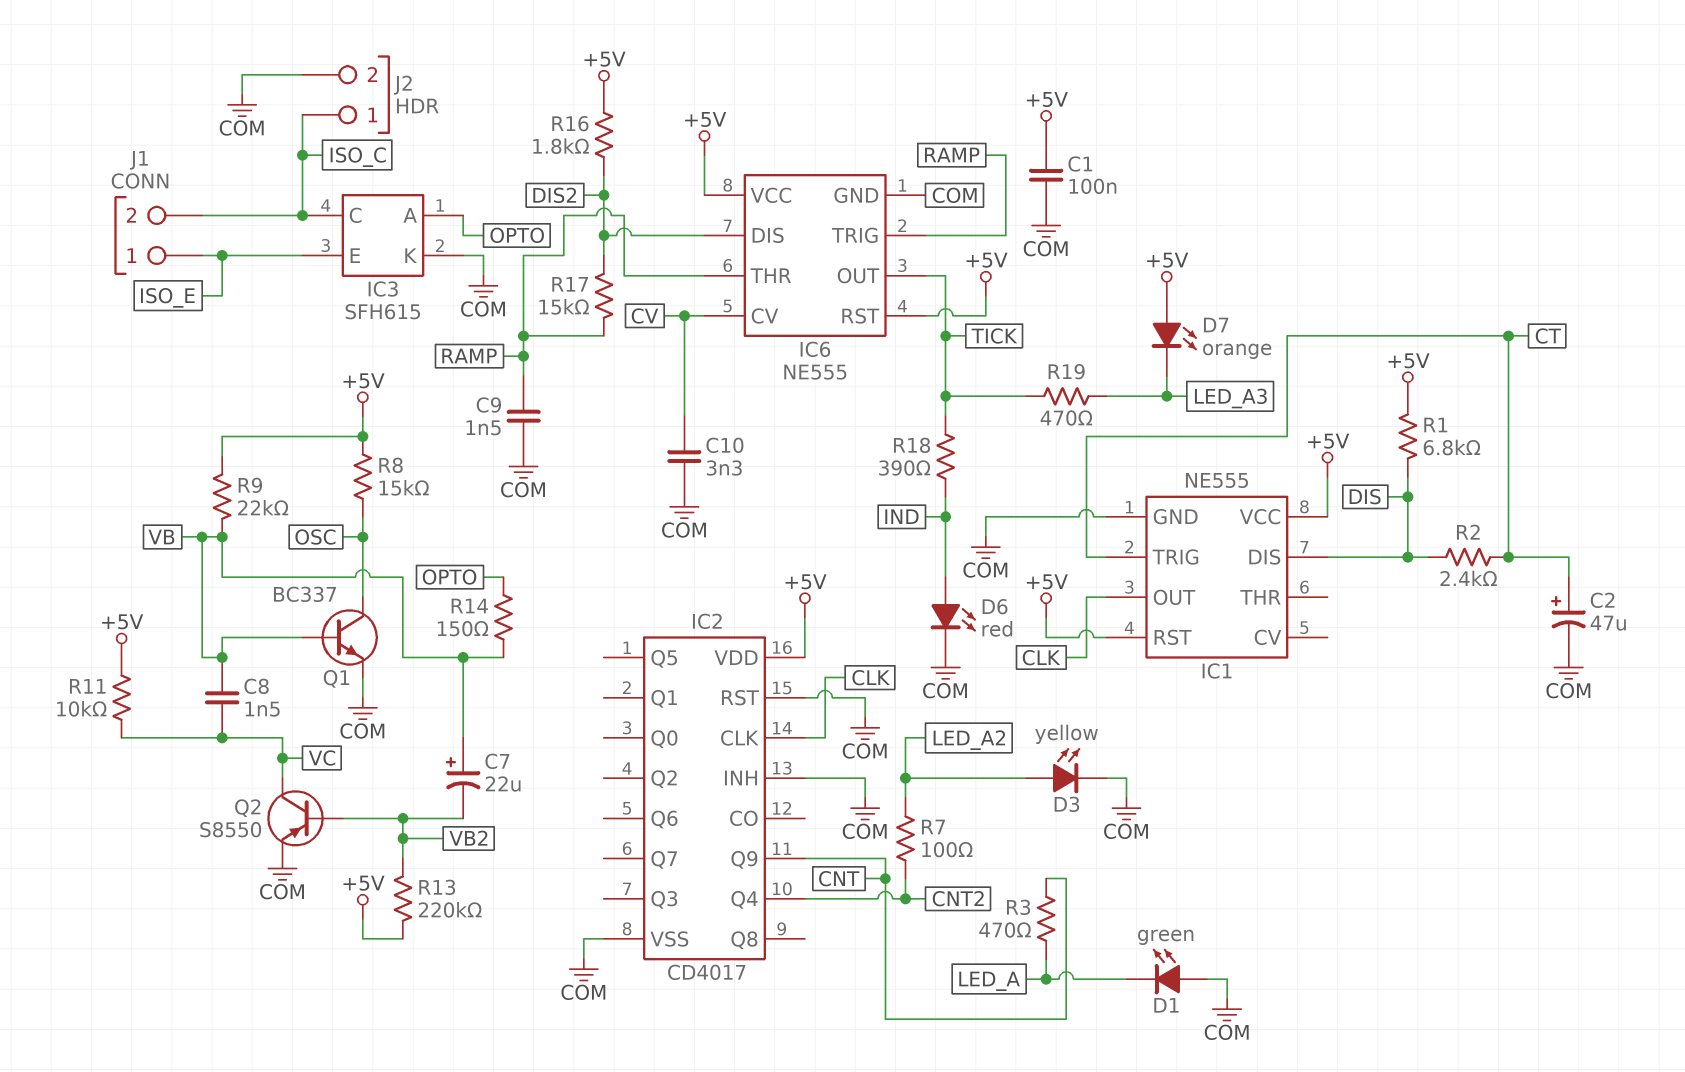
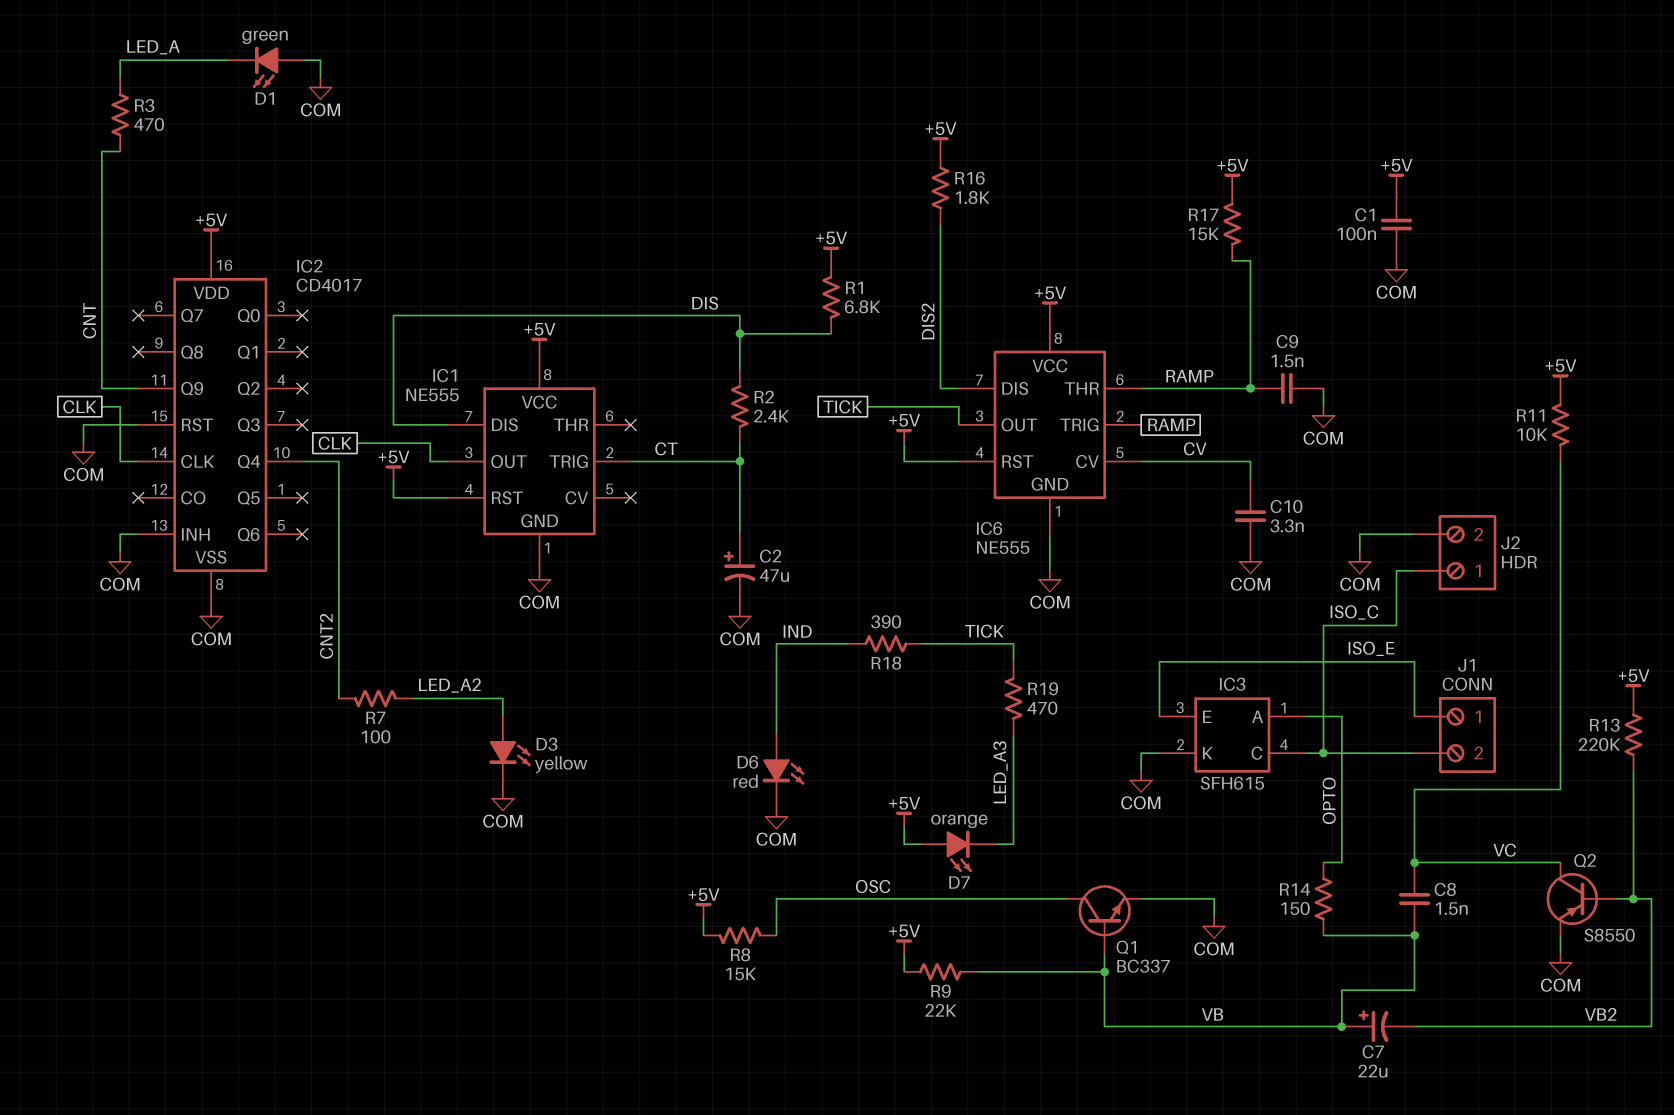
R17: 15k (DIS2, RAMP) -> 15k (+5V, RAMP)

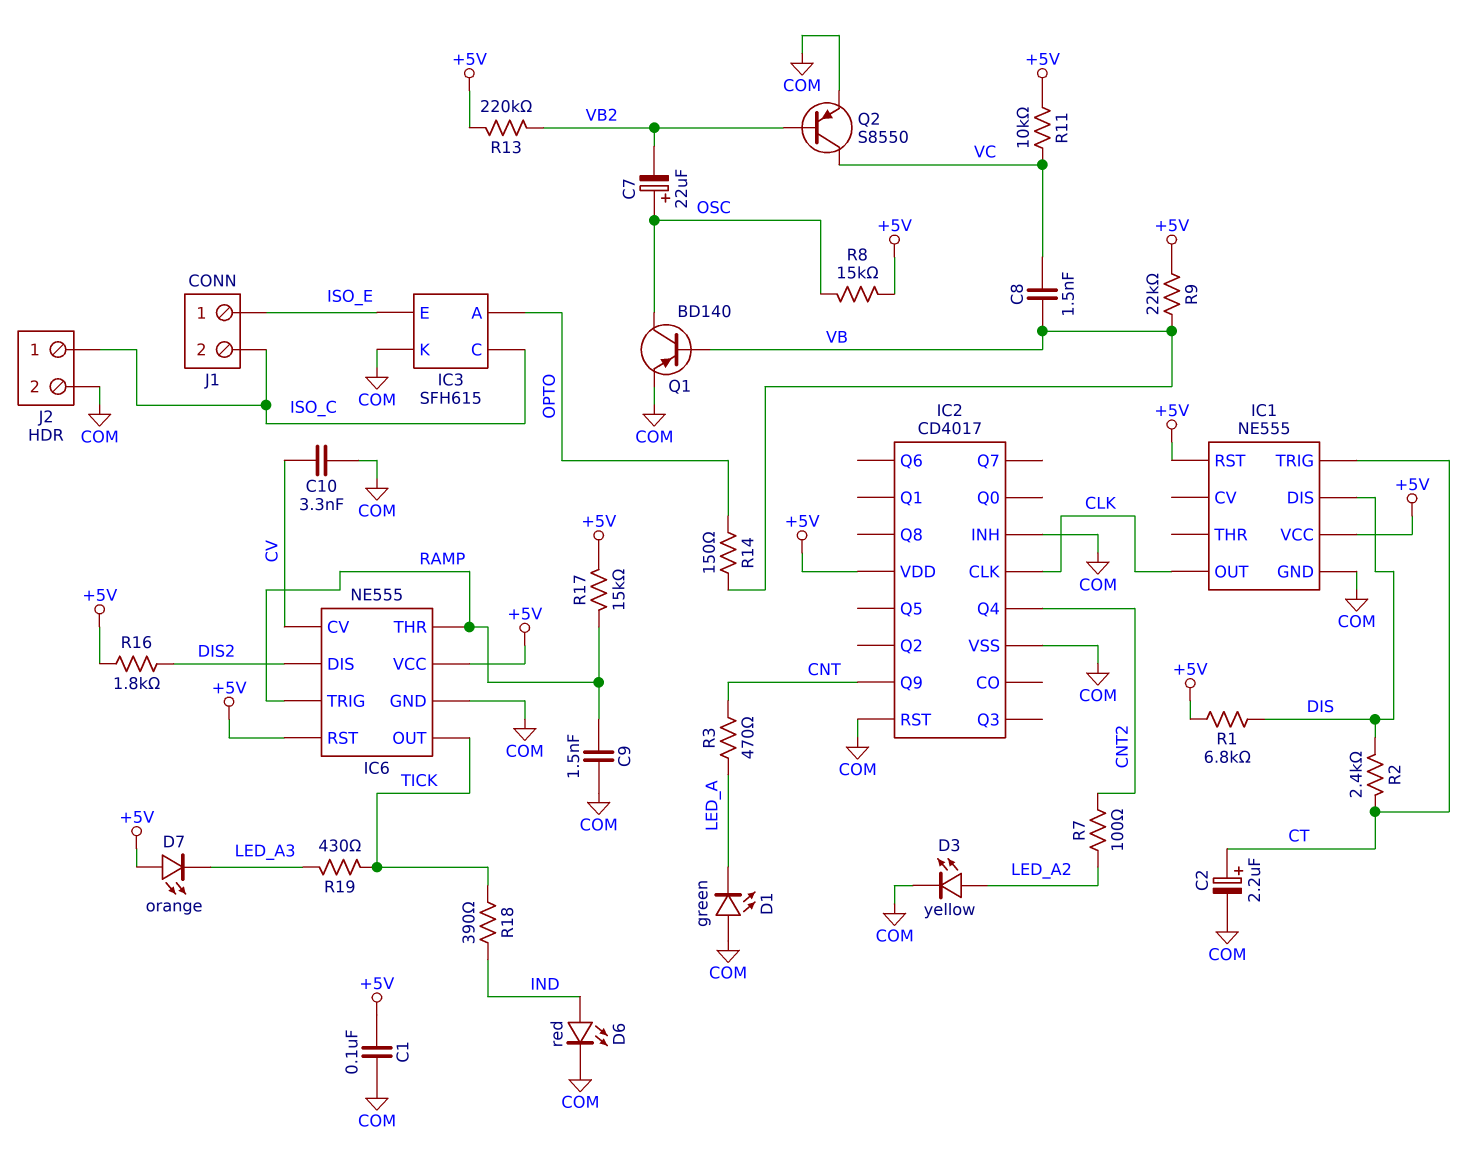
C2: 47uF (plus CT, minus COM) -> 2.2uF (plus CT, minus COM)
C7: 22uF (plus VB, minus VB2) -> 22uF (plus OSC, minus VB2)
Q1: NPN BC337 (B VB, C OSC, E COM) -> PNP BD140 (B VB, C OSC, E COM)
R19: 470 (LED_A3, TICK) -> 430 (LED_A3, TICK)

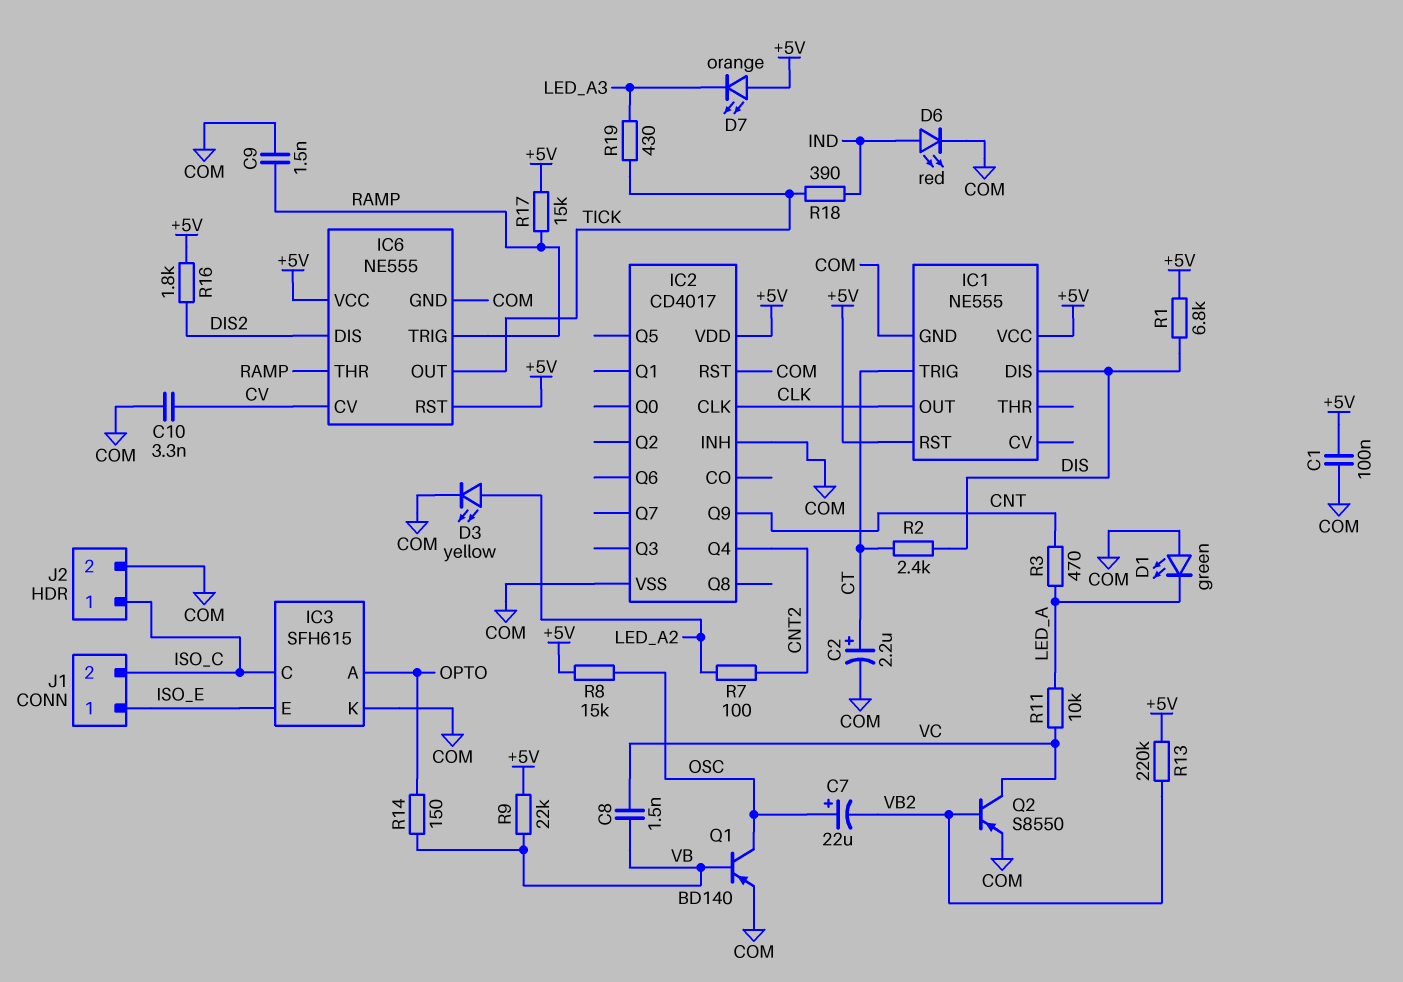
R11: 10k (+5V, VC) -> 10k (LED_A, VC)

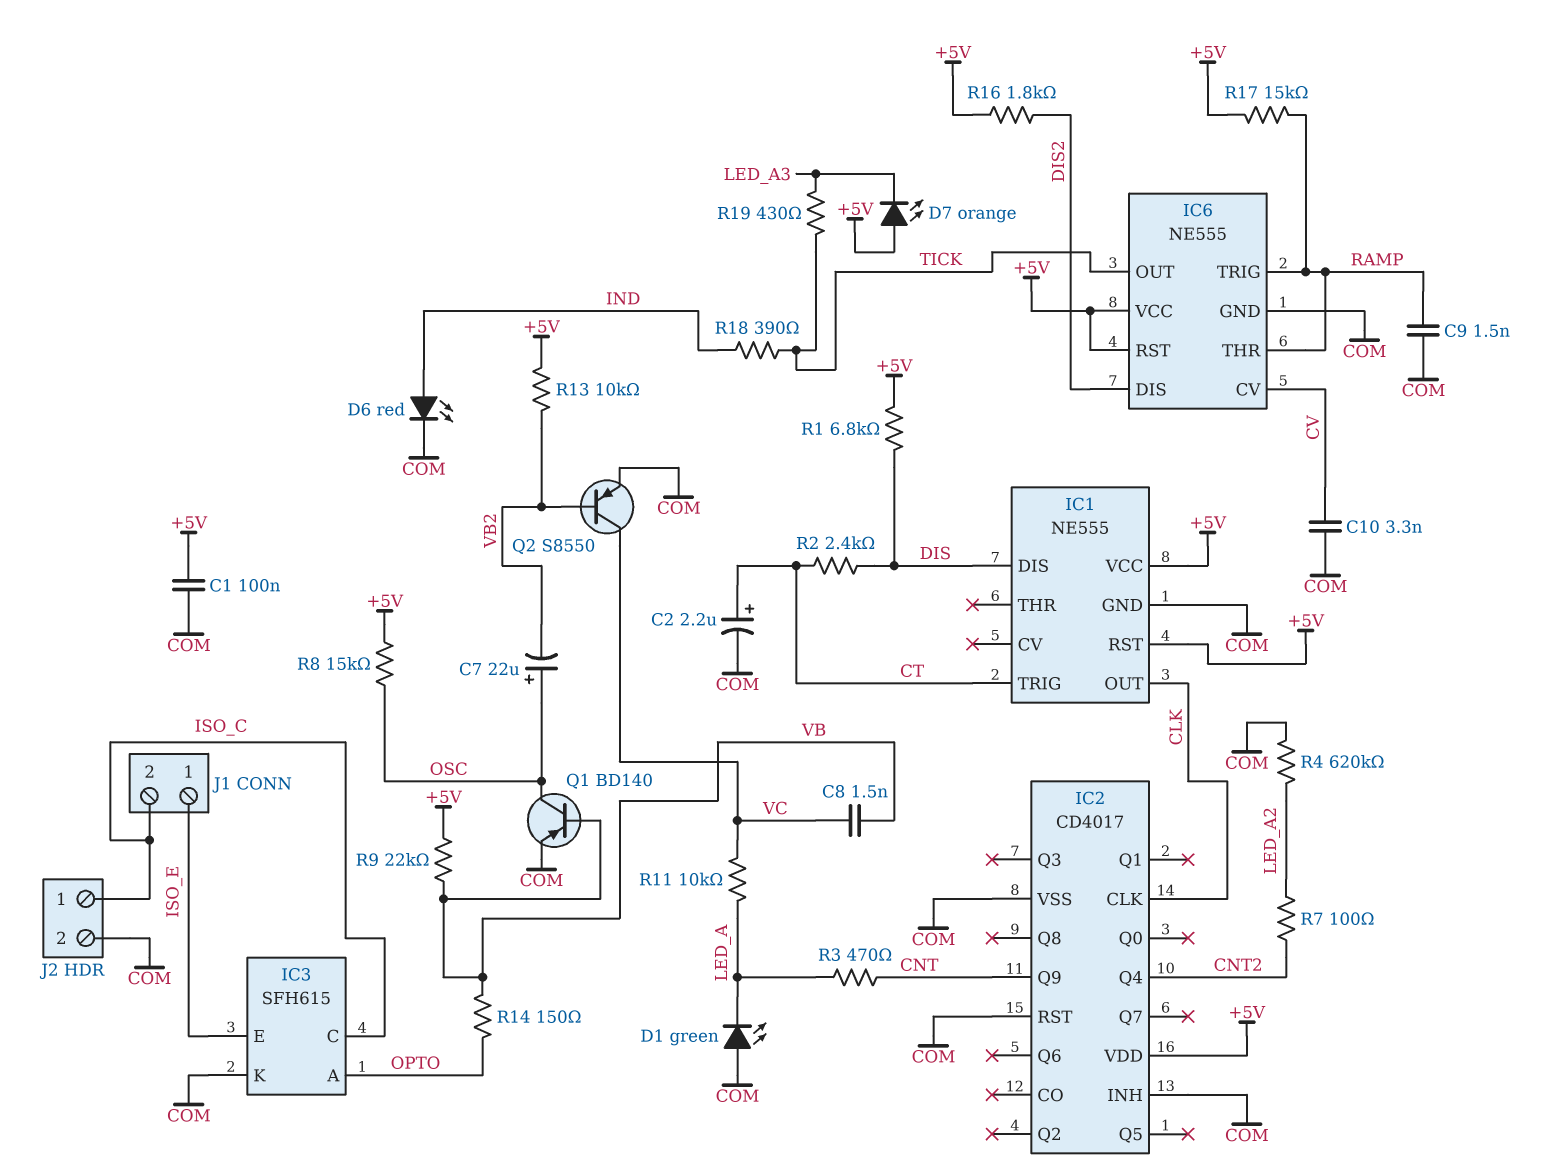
D3: LED yellow (A LED_A2, K COM) -> none
R4: none -> 620k (COM, LED_A2)
R13: 220k (+5V, VB2) -> 10k (+5V, VB2)

